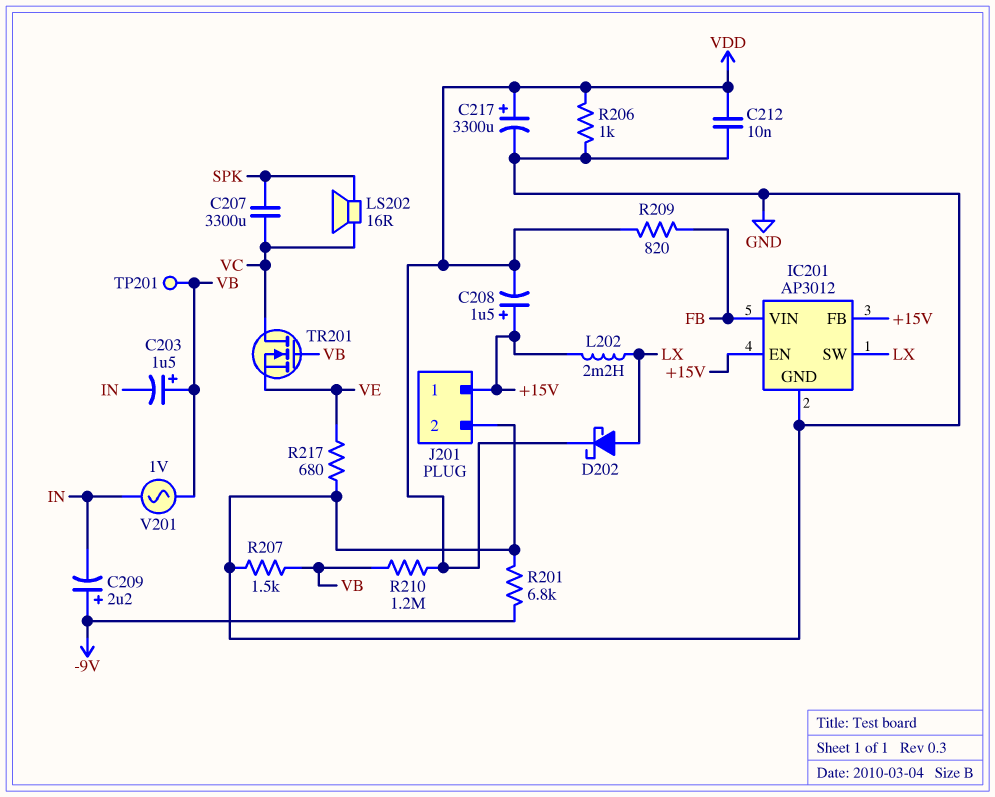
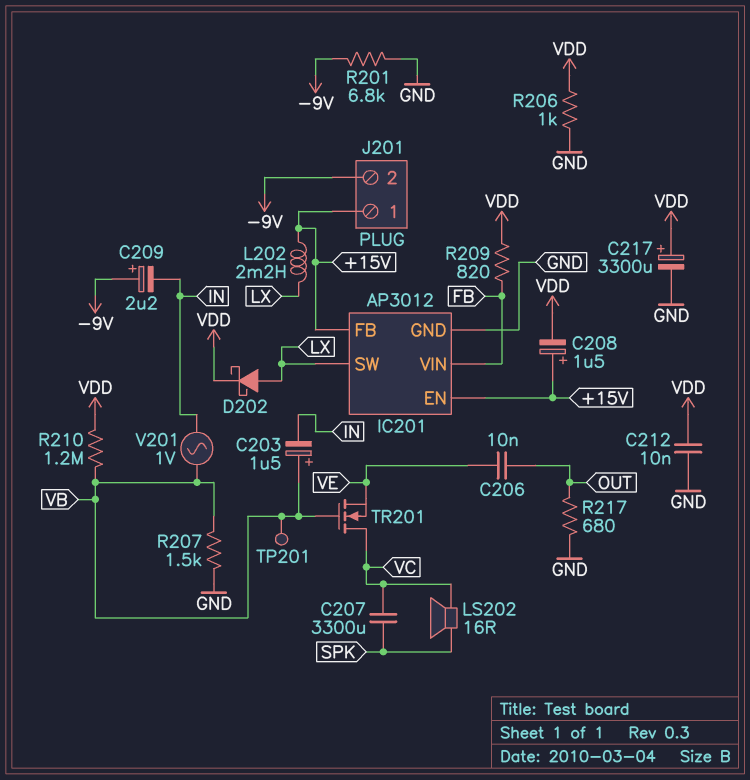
C206: none -> 10nF (OUT, VE)
J201 pin 2: GND -> -9V
R217: 680 (GND, VE) -> 680 (GND, OUT)

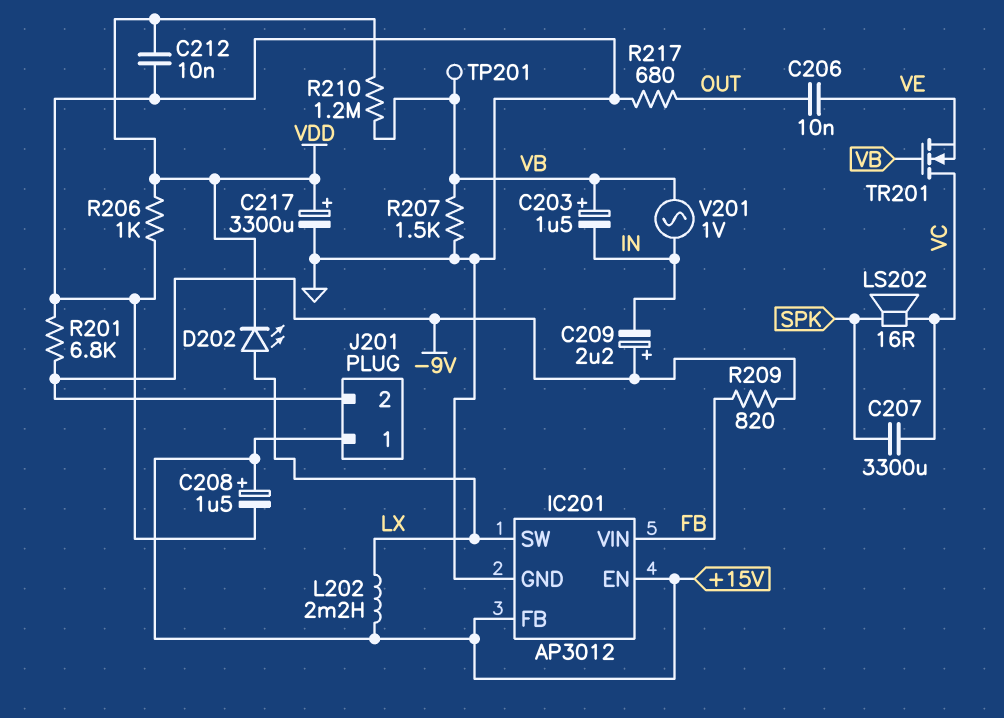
C208: 1.5uF (plus +15V, minus VDD) -> 1.5uF (plus +15V, minus GND)
D202: schottky (A LX, K VDD) -> LED (A LX, K VDD)
R209: 820 (FB, VDD) -> 820 (-9V, FB)

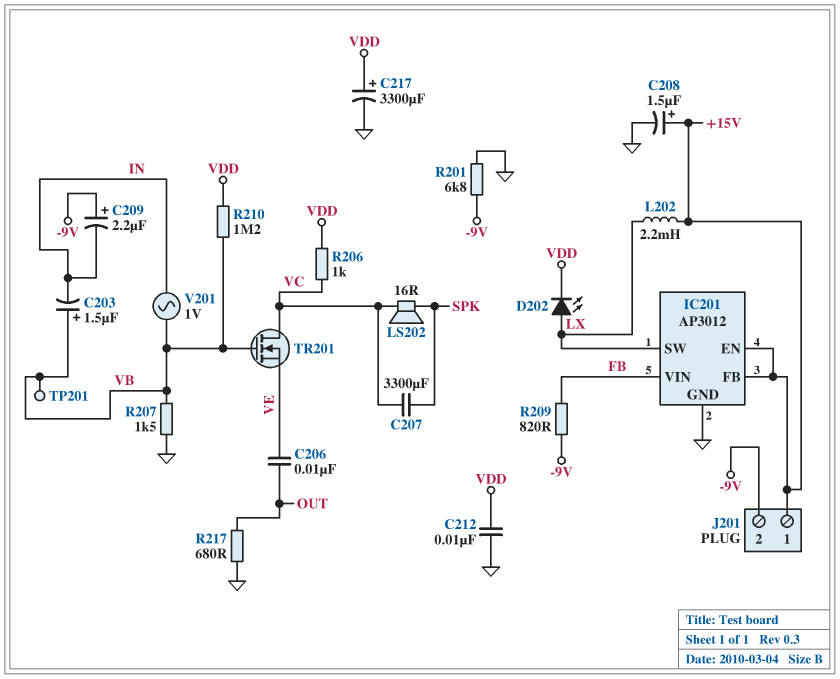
R206: 1k (GND, VDD) -> 1k (VC, VDD)

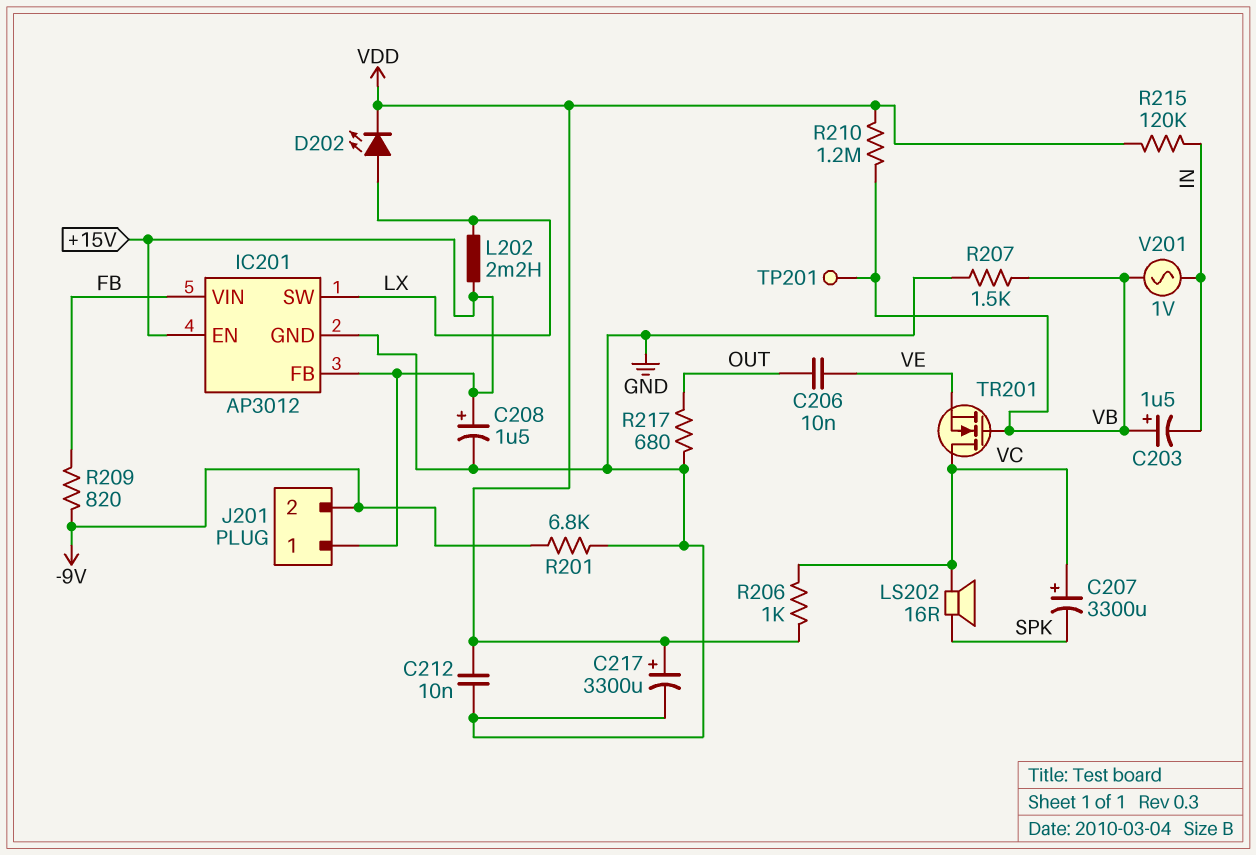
C207: 3300uF (SPK, VC) -> 3300uF (plus VC, minus SPK)
C209: 2.2uF (plus -9V, minus IN) -> none
R215: none -> 120k (IN, VDD)

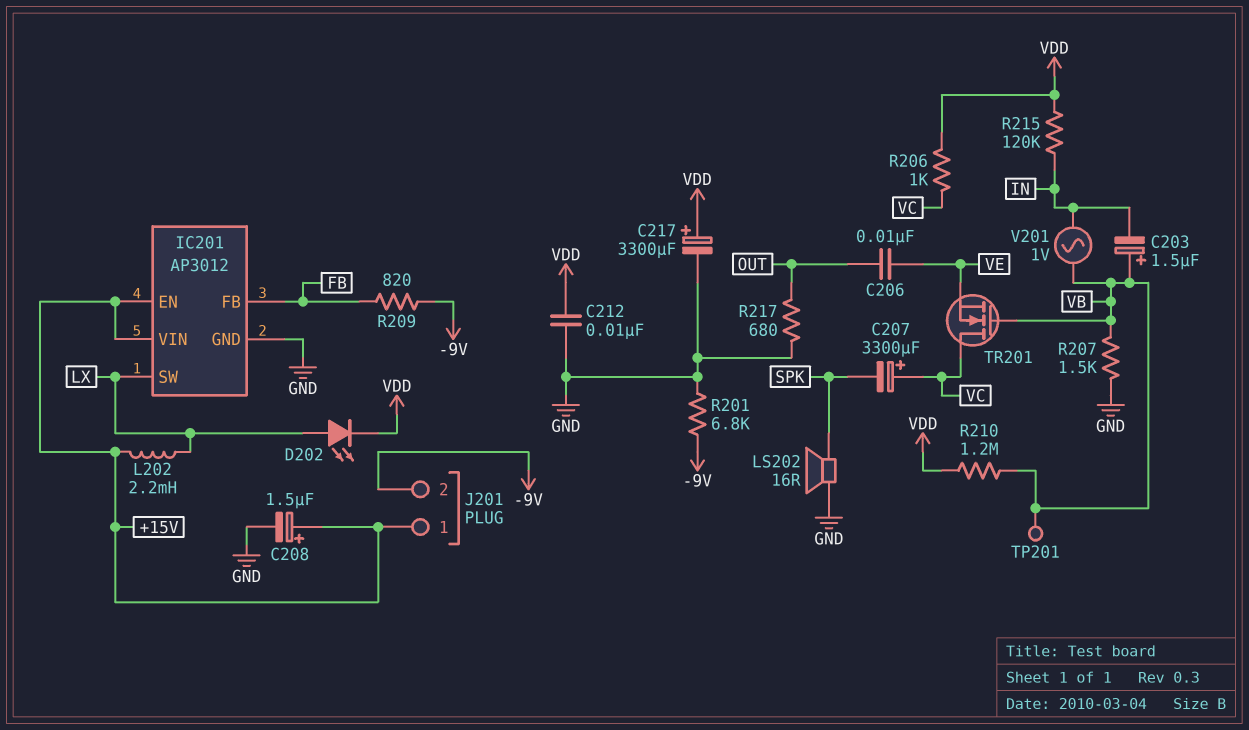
IC201 pin FB: +15V -> FB
IC201 pin VIN: FB -> +15V
LS202: speaker 16R (SPK, VC) -> speaker 16R (GND, SPK)

